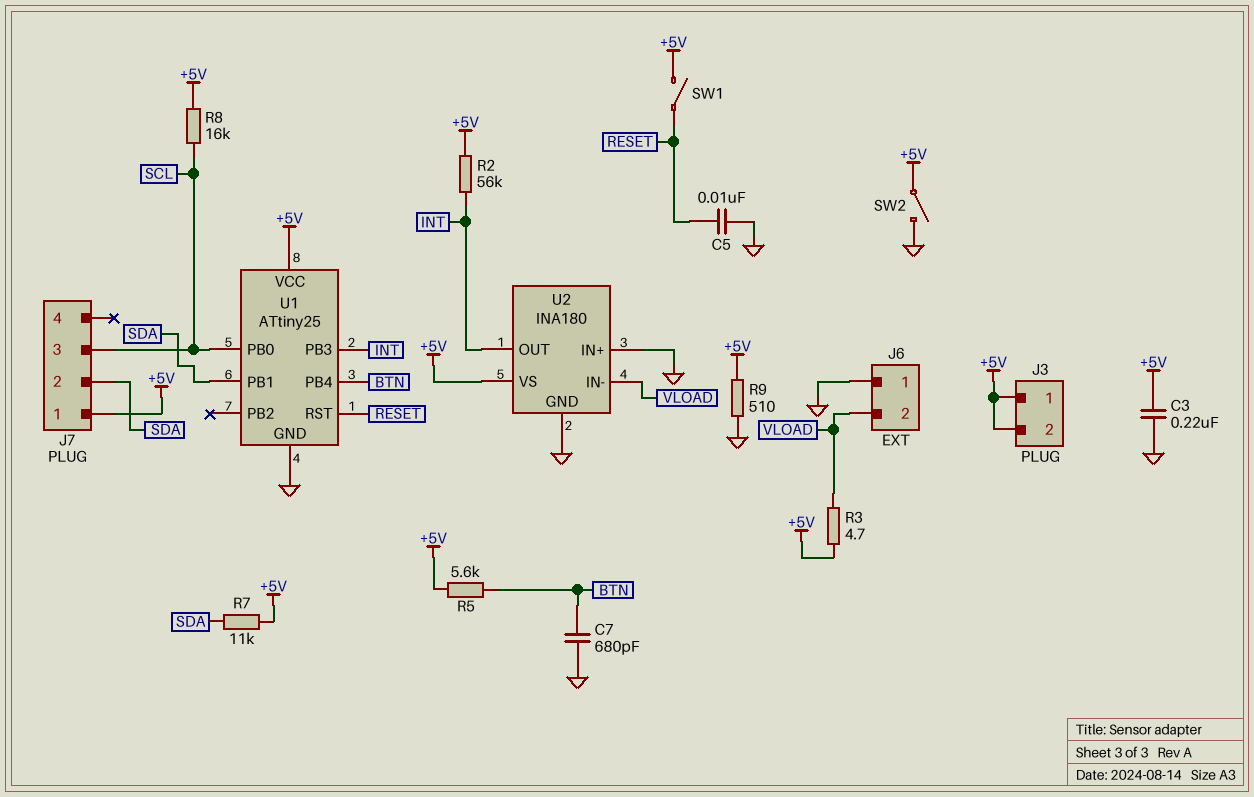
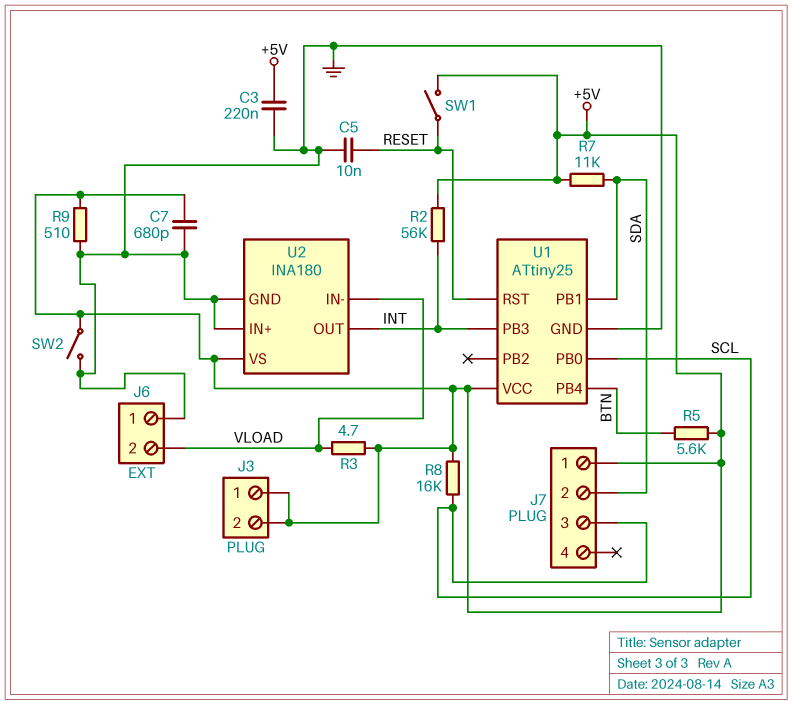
C7: 680pF (BTN, GND) -> 680pF (+5V, GND)

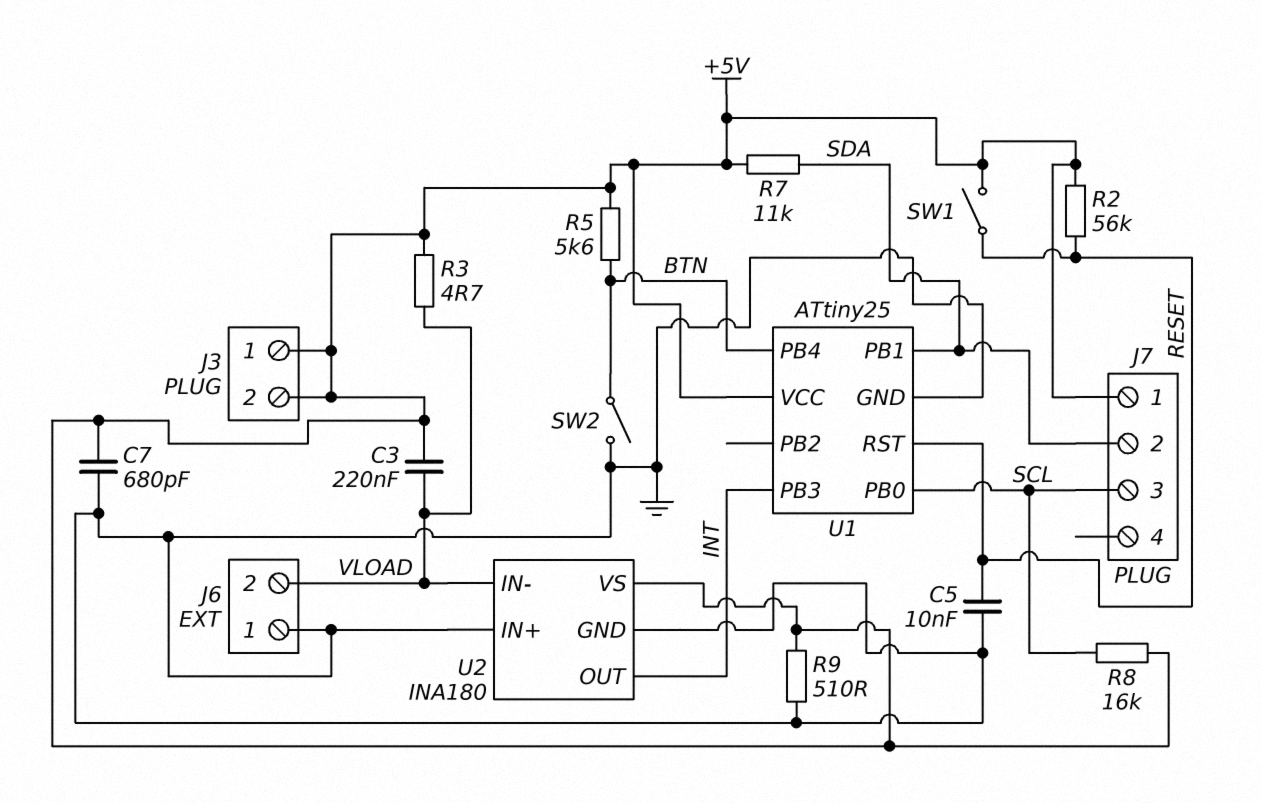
C3: 220nF (+5V, GND) -> 220nF (+5V, VLOAD)
R2: 56k (+5V, INT) -> 56k (+5V, RESET)
SW2: switch (+5V, GND) -> switch (BTN, GND)

